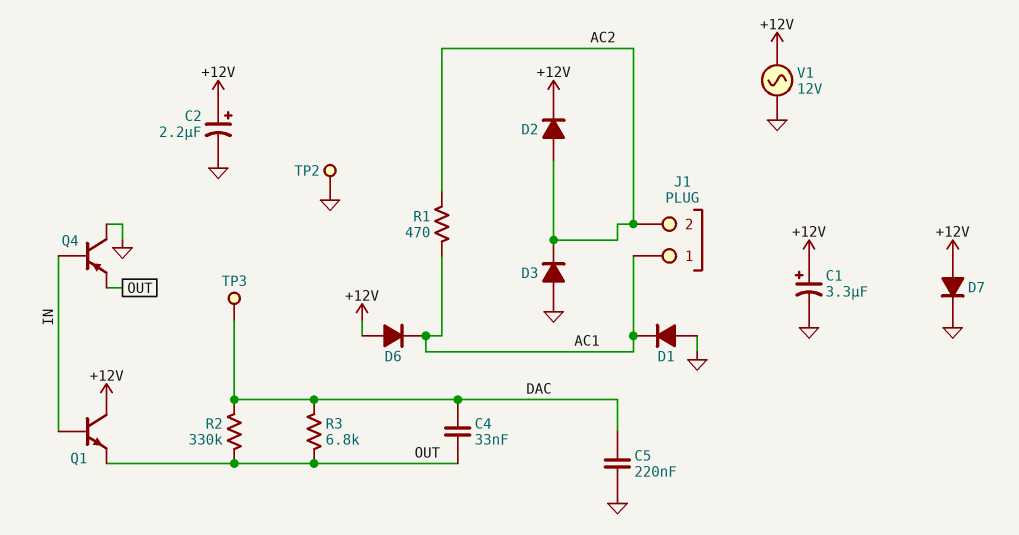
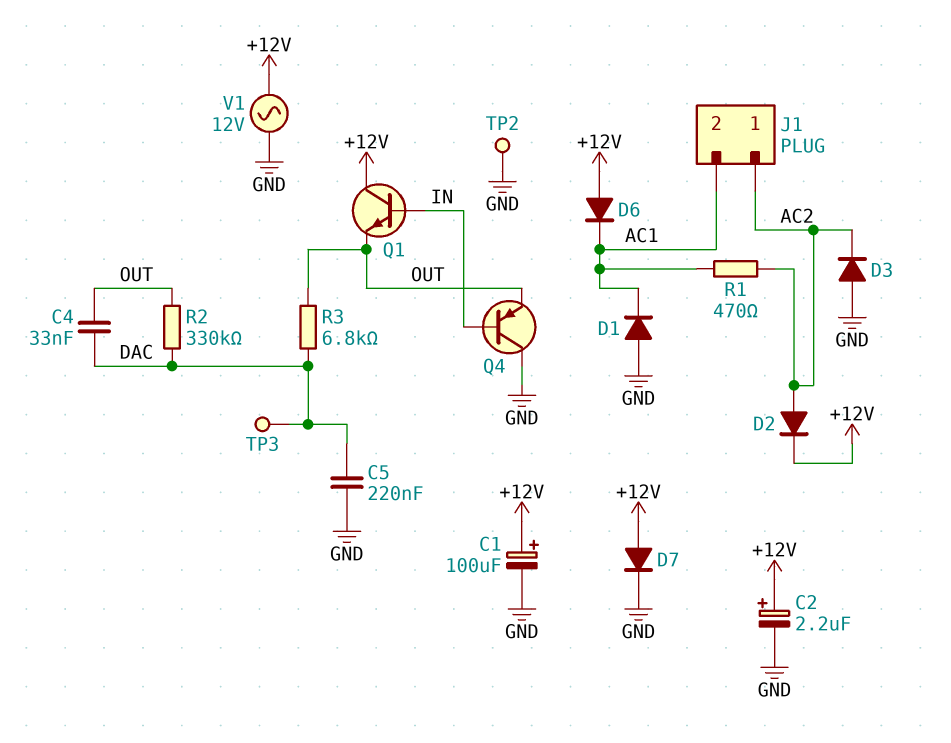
C1: 3.3uF (plus +12V, minus GND) -> 100uF (plus +12V, minus GND)
J1 pin 1: AC1 -> AC2
J1 pin 2: AC2 -> AC1

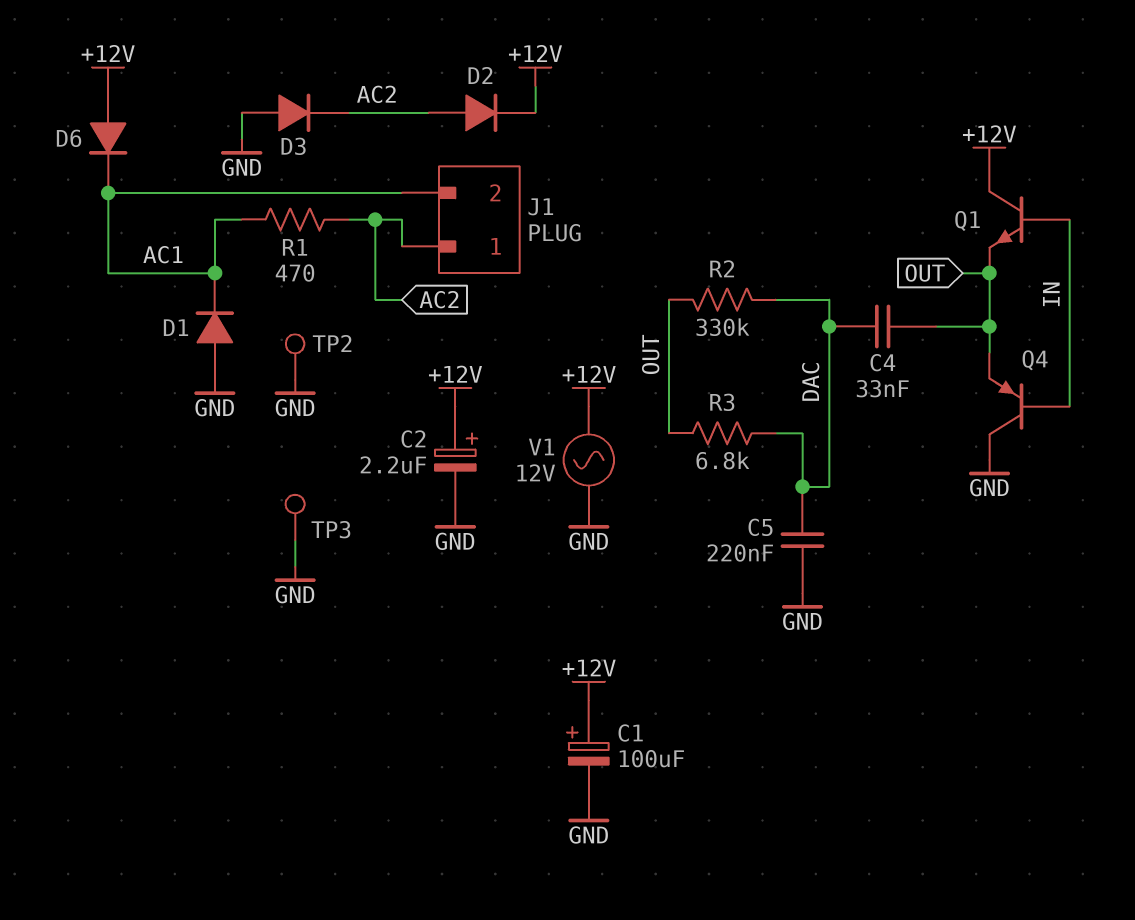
D7: diode (A +12V, K GND) -> none
TP3: test point (DAC) -> test point (GND)

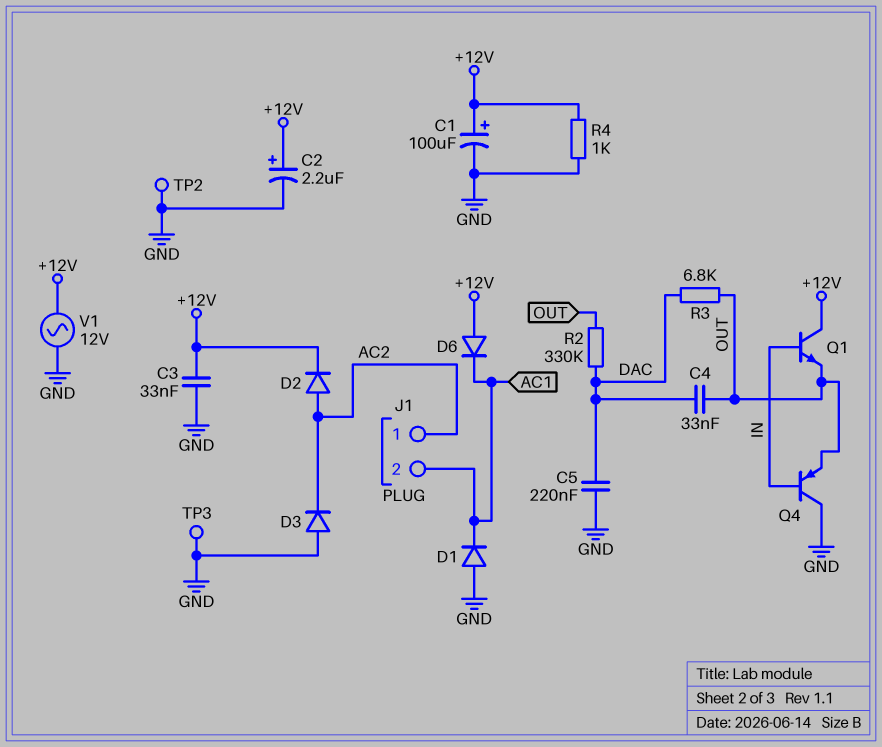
C3: none -> 33nF (+12V, GND)
R1: 470 (AC1, AC2) -> none
R4: none -> 1k (+12V, GND)

